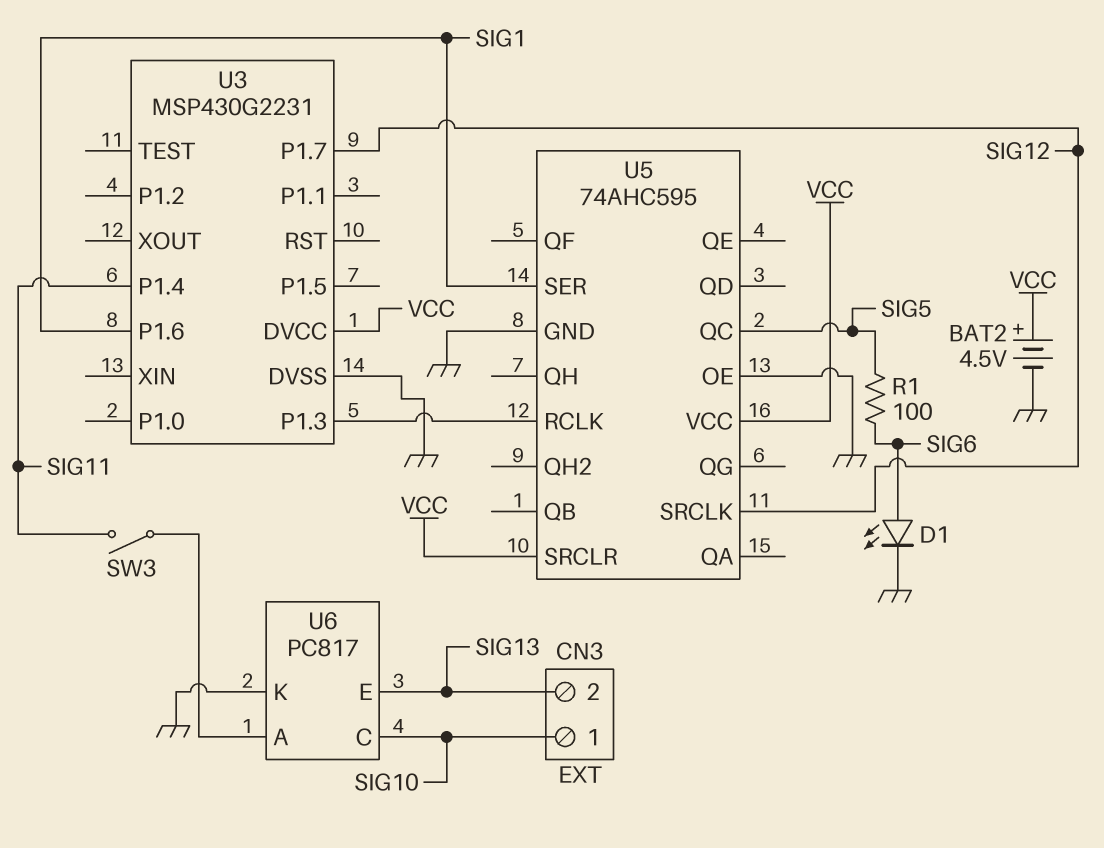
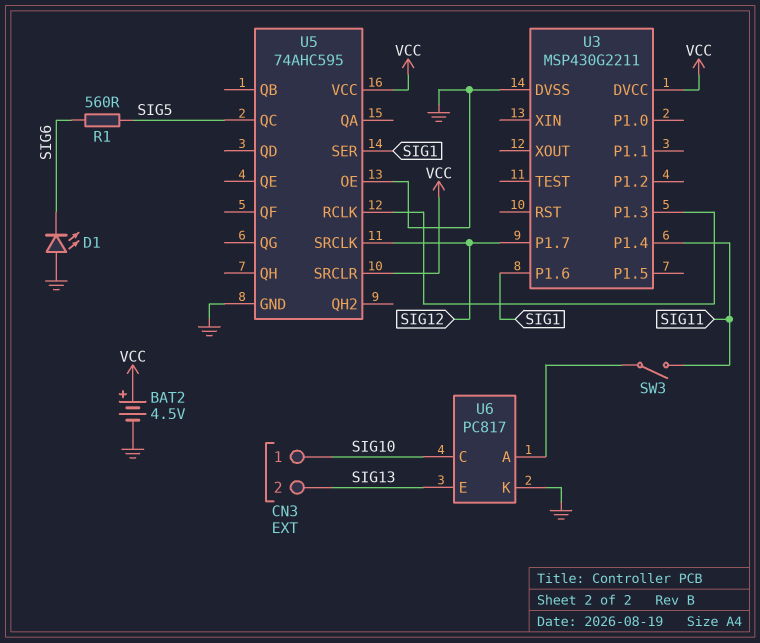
D1: LED (A SIG6, K GND) -> LED (A GND, K SIG6)
R1: 100 (SIG5, SIG6) -> 560 (SIG5, SIG6)
U3: MSP430G2231 -> MSP430G2211

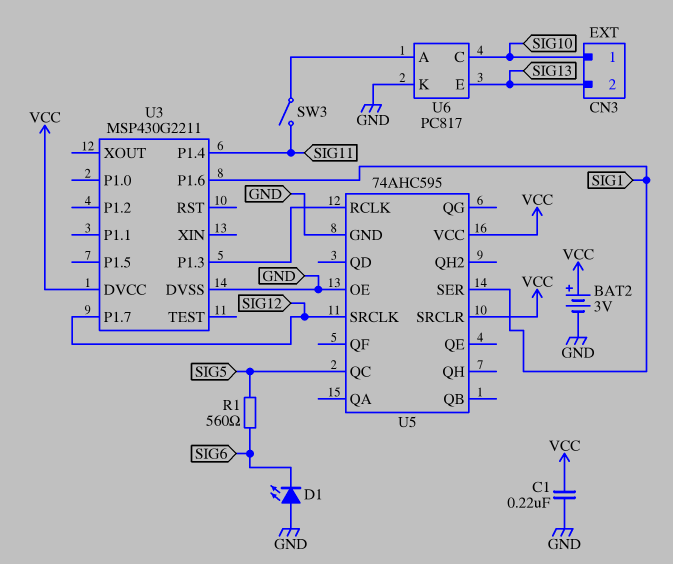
BAT2: 4.5V (plus VCC, minus GND) -> 3V (plus VCC, minus GND)
C1: none -> 220nF (GND, VCC)

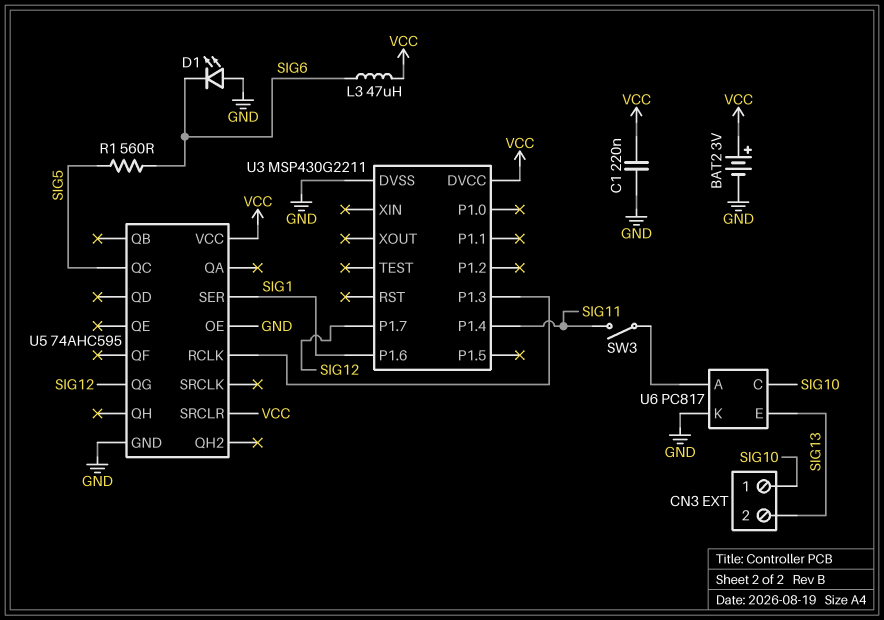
L3: none -> 47uH (SIG6, VCC)
U5 pin QG: none -> SIG12
U5 pin SRCLK: SIG12 -> none

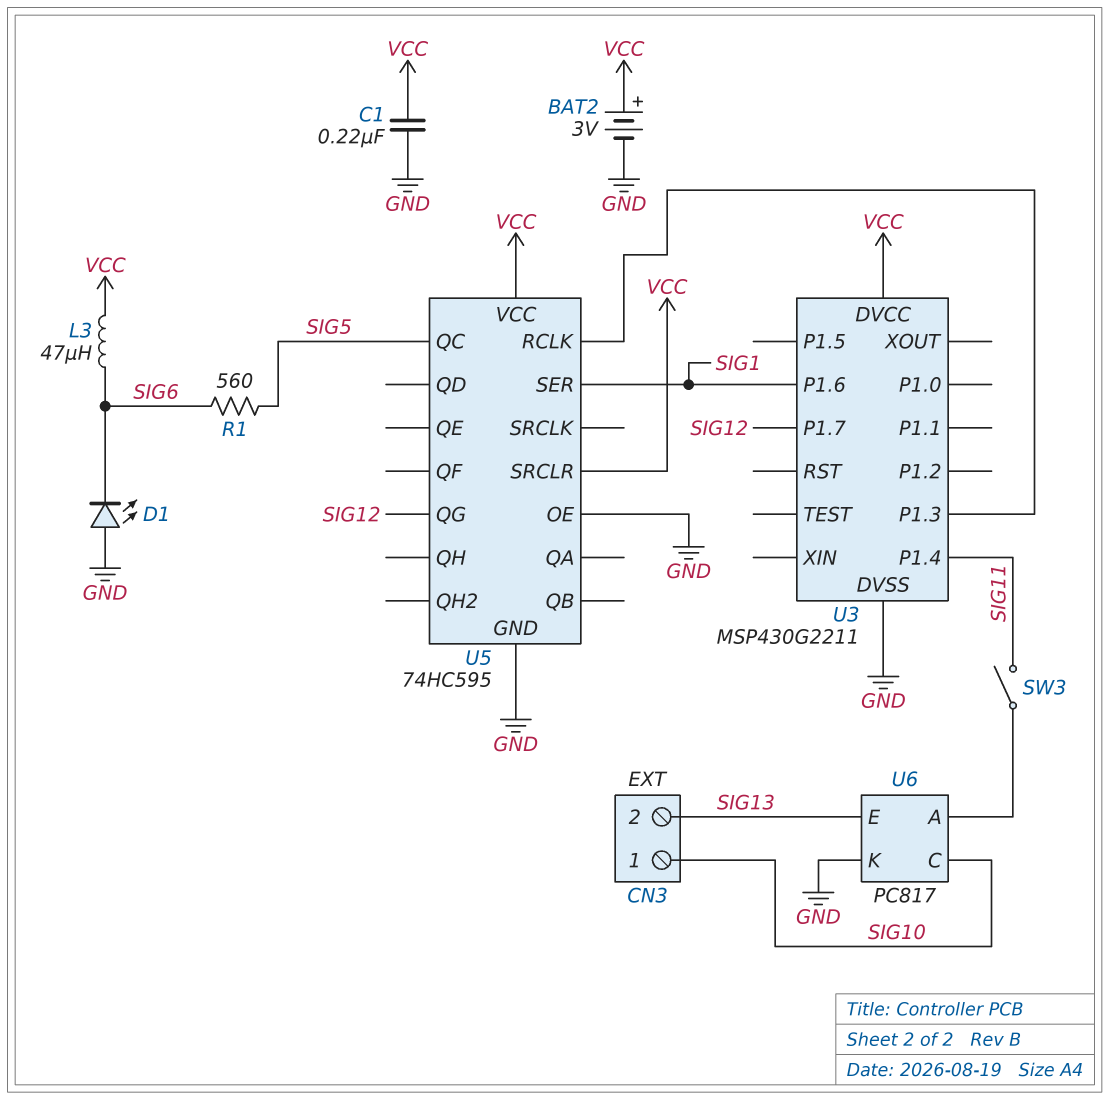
U5: 74AHC595 -> 74HC595

